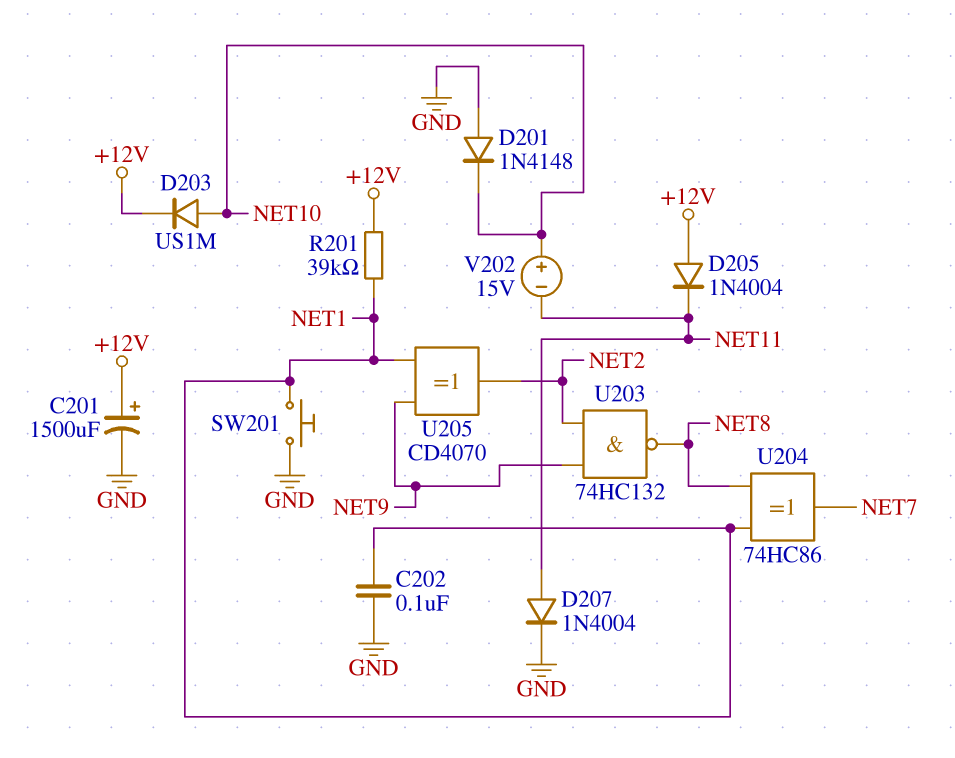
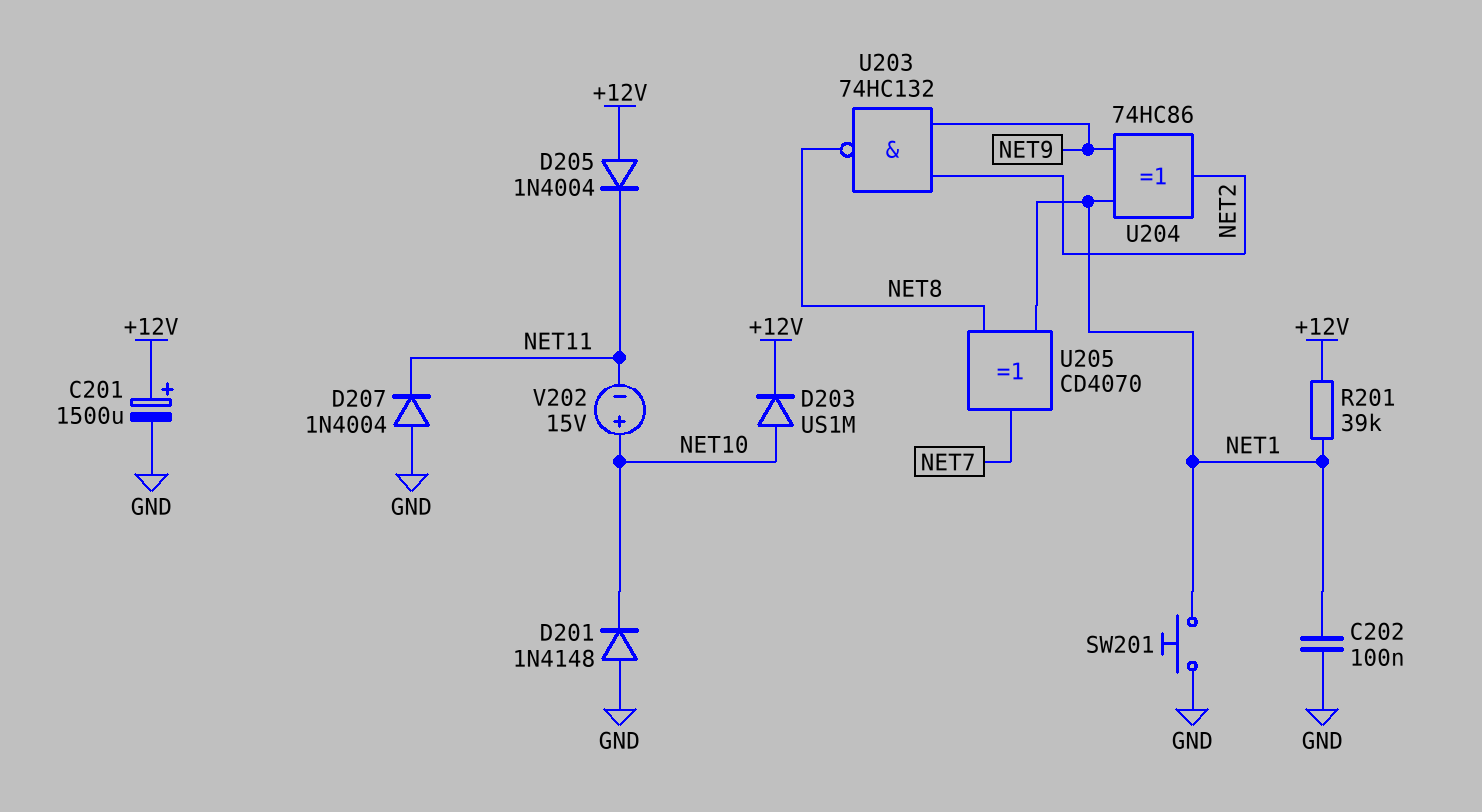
D207: diode 1N4004 (A NET11, K GND) -> diode 1N4004 (A GND, K NET11)
U204: XOR 74HC86 (in NET1, in NET8, out NET7) -> XOR 74HC86 (in NET1, in NET9, out NET2)
U205: XOR CD4070 (in NET1, in NET9, out NET2) -> XOR CD4070 (in NET1, in NET8, out NET7)

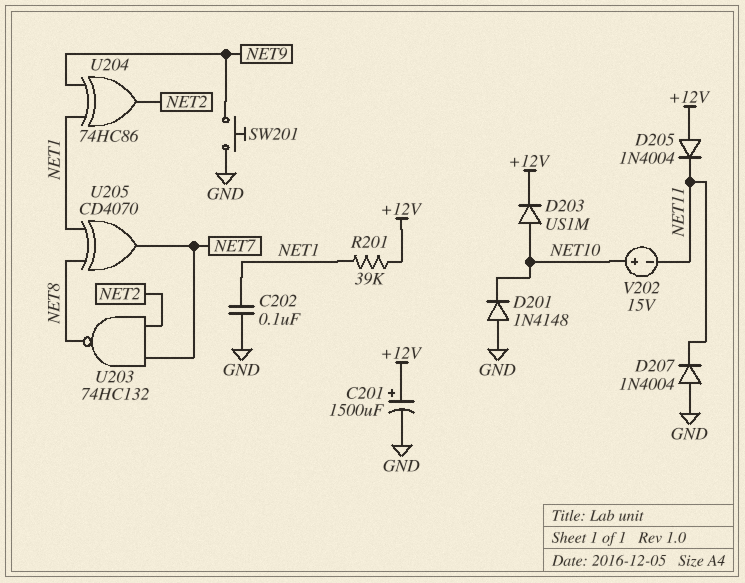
SW201: button (GND, NET1) -> button (GND, NET9)
U203: NAND 74HC132 (in NET2, in NET9, out NET8) -> NAND 74HC132 (in NET2, in NET7, out NET8)

